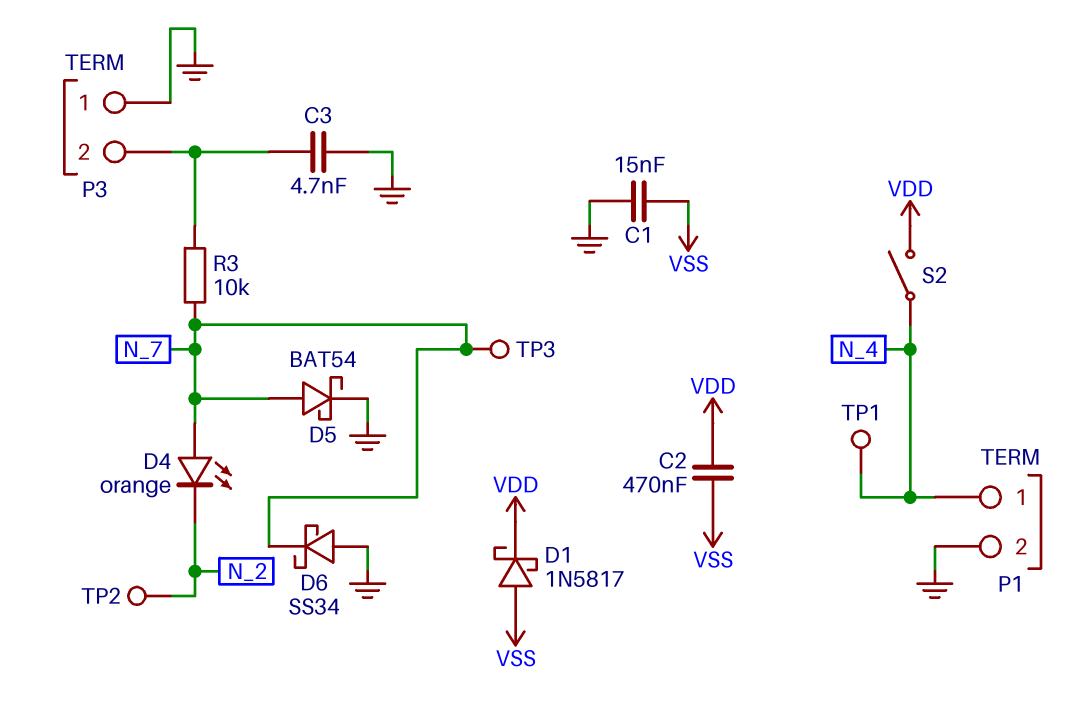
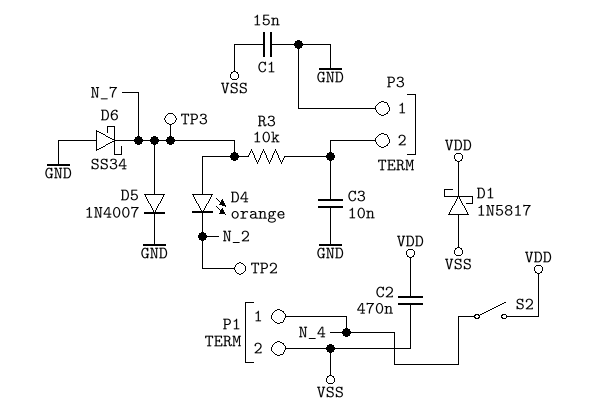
C3: 4.7nF (GND, P3/2) -> 10nF (GND, P3/2)
D5: schottky BAT54 (A N_7, K GND) -> diode 1N4007 (A N_7, K GND)
P1 pin 2: GND -> VSS
TP1: test point (N_4) -> none

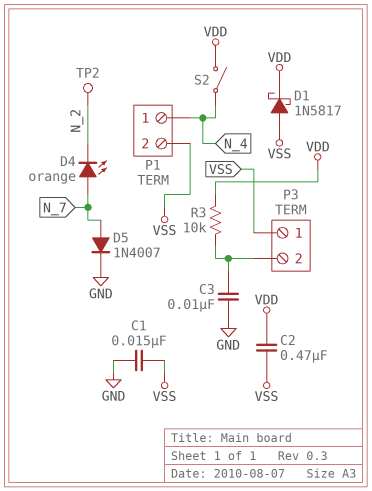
D6: schottky SS34 (A GND, K N_7) -> none
P3 pin 1: GND -> VSS
R3: 10k (N_7, P3/2) -> 10k (P3/2, VDD)
TP3: test point (N_7) -> none

